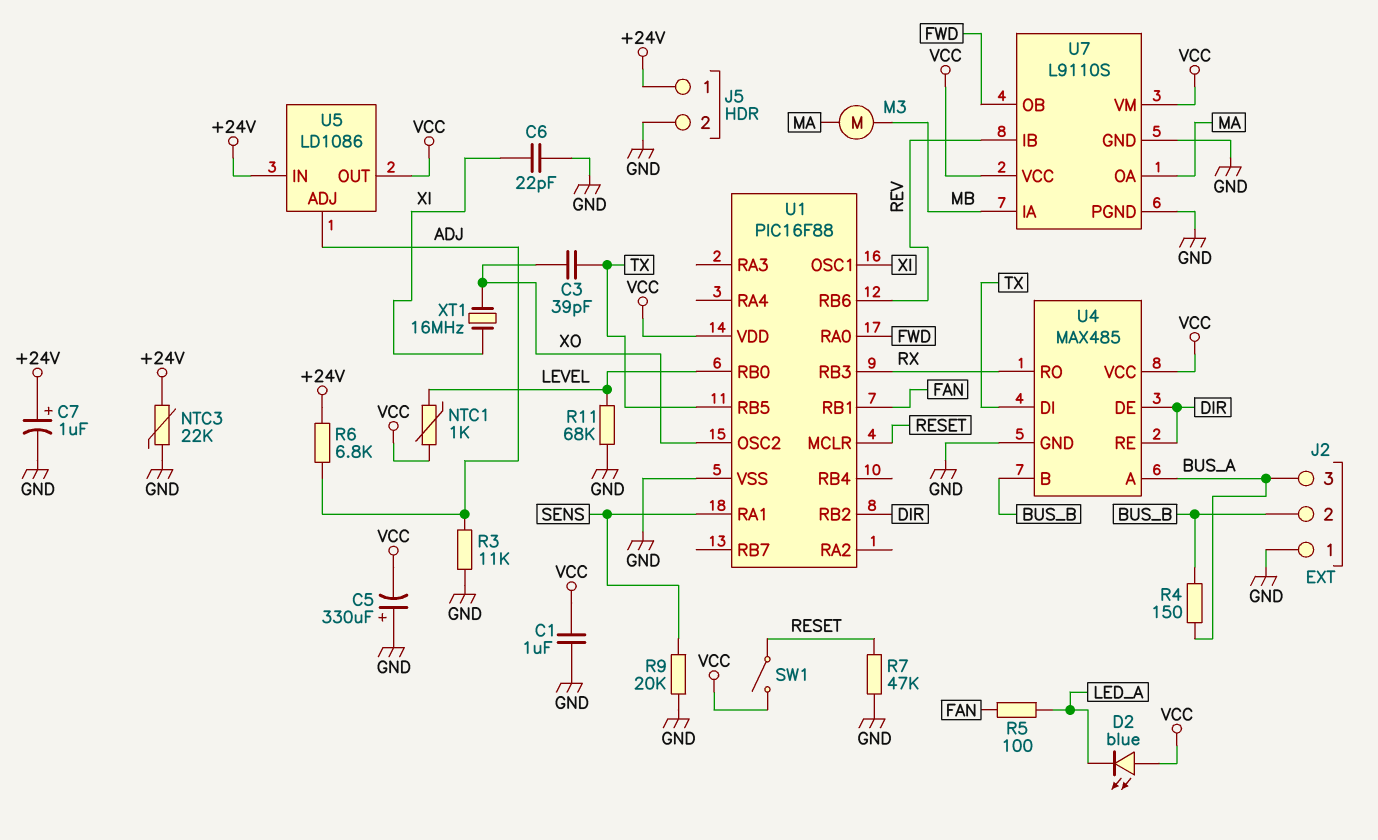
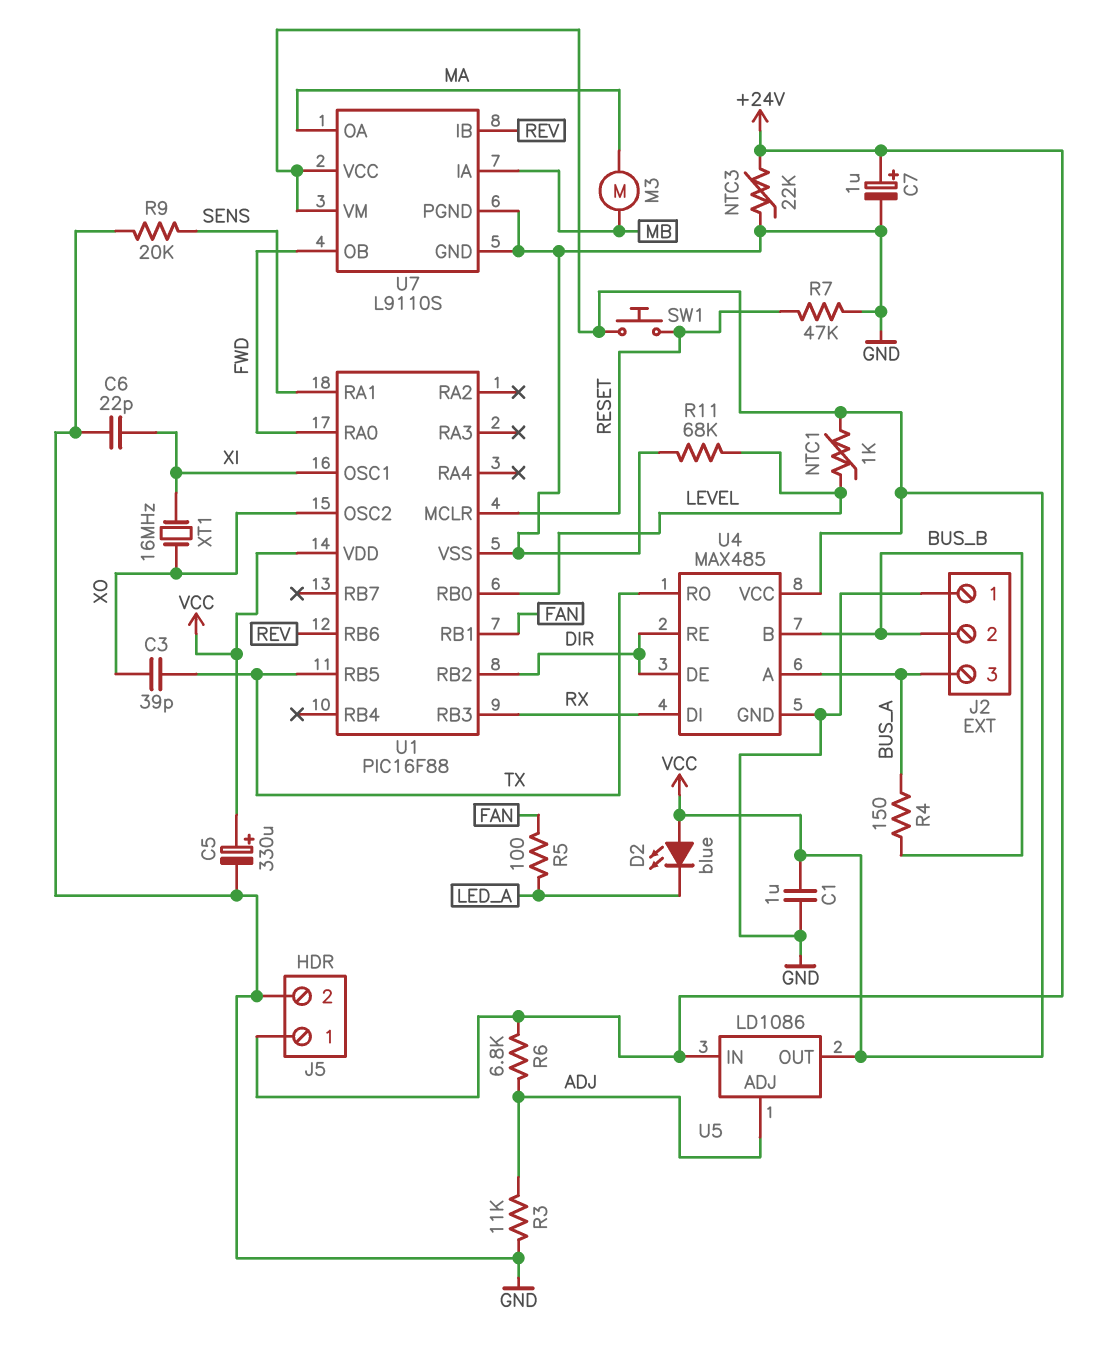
C5: 330uF (plus GND, minus VCC) -> 330uF (plus VCC, minus GND)
SW1: switch (RESET, VCC) -> button (RESET, VCC)
U4 pin DI: TX -> RX
U4 pin RO: RX -> TX

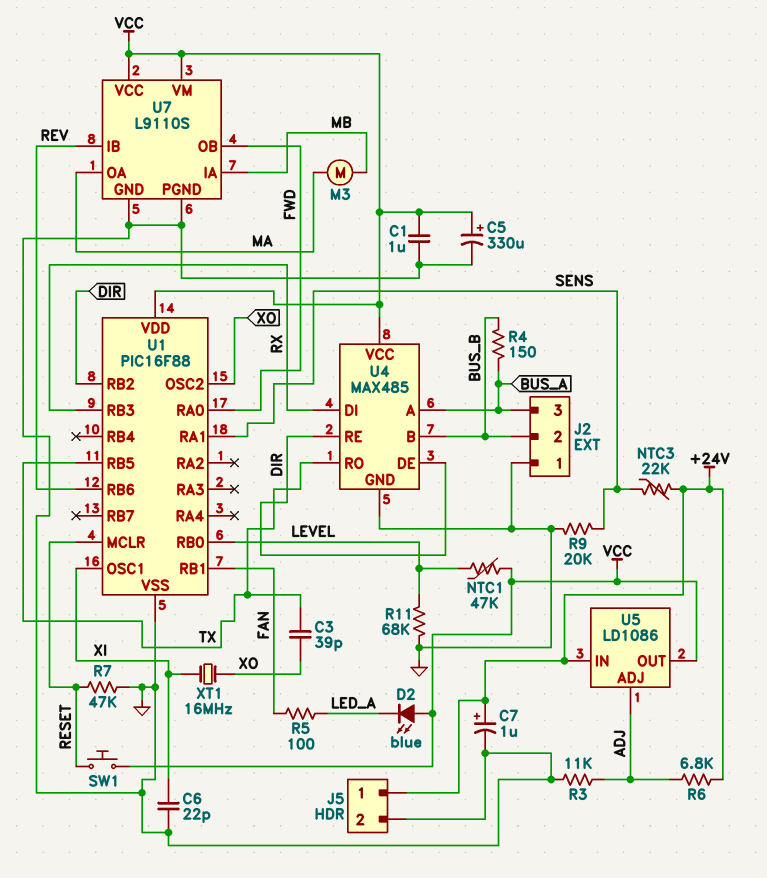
NTC1: 1k (LEVEL, VCC) -> 47k (LEVEL, VCC)
NTC3: 22k (+24V, GND) -> 22k (+24V, SENS)

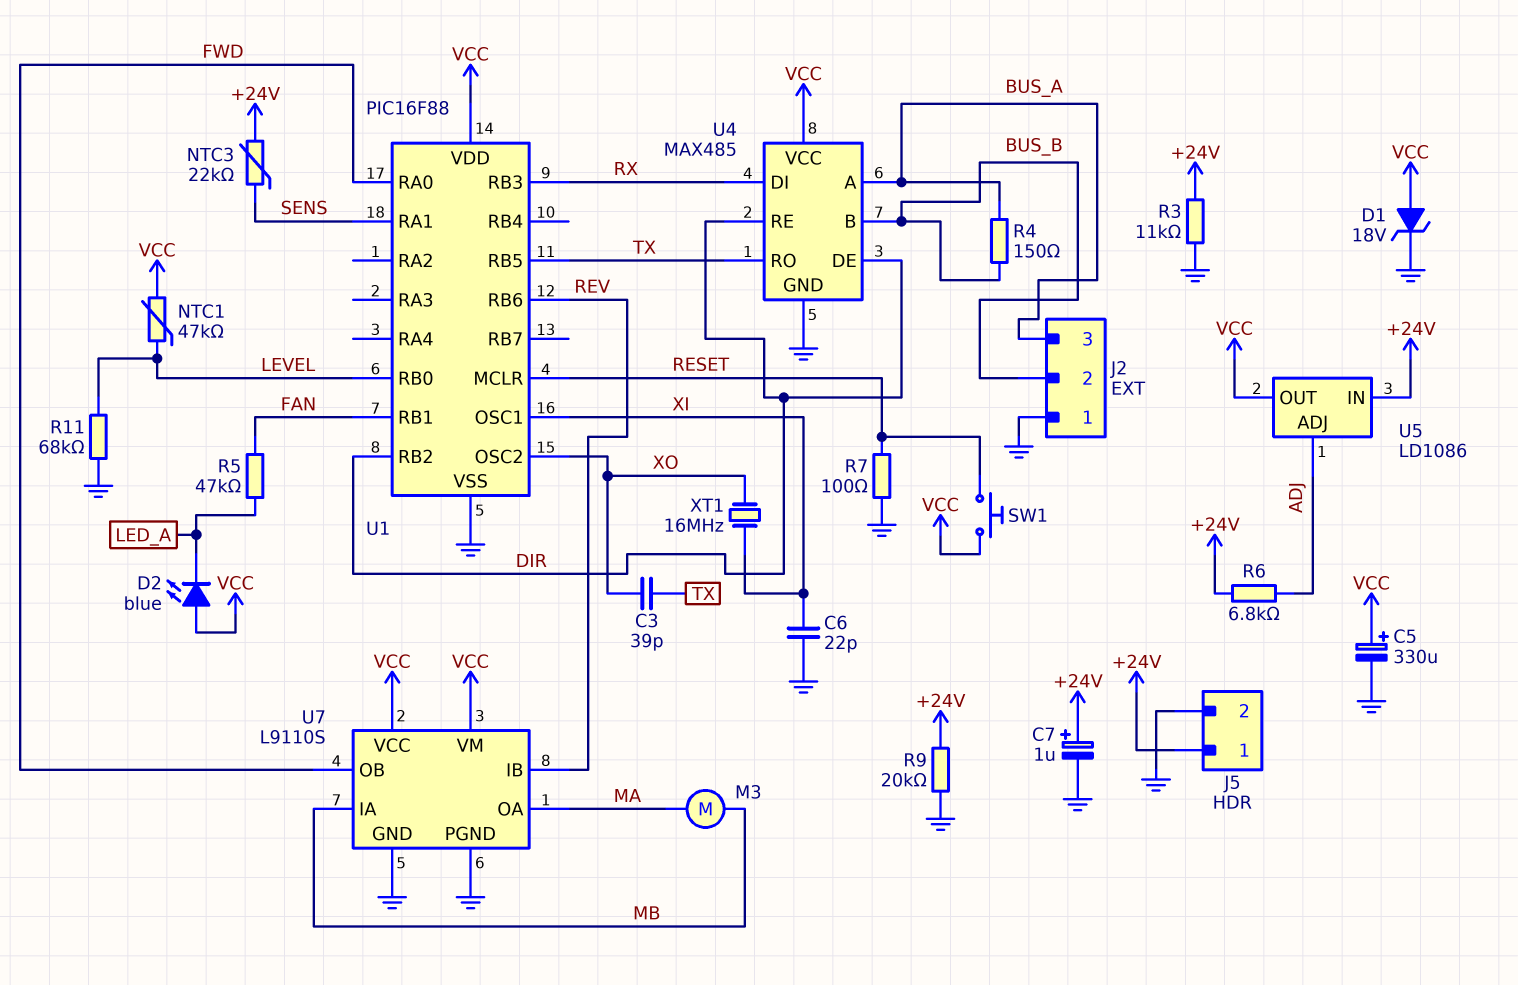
C1: 1uF (GND, VCC) -> none
D1: none -> zener 18V (A VCC, K GND)
R3: 11k (ADJ, GND) -> 11k (+24V, GND)
R5: 100 (FAN, LED_A) -> 47k (FAN, LED_A)
R7: 47k (GND, RESET) -> 100 (GND, RESET)
R9: 20k (GND, SENS) -> 20k (+24V, GND)

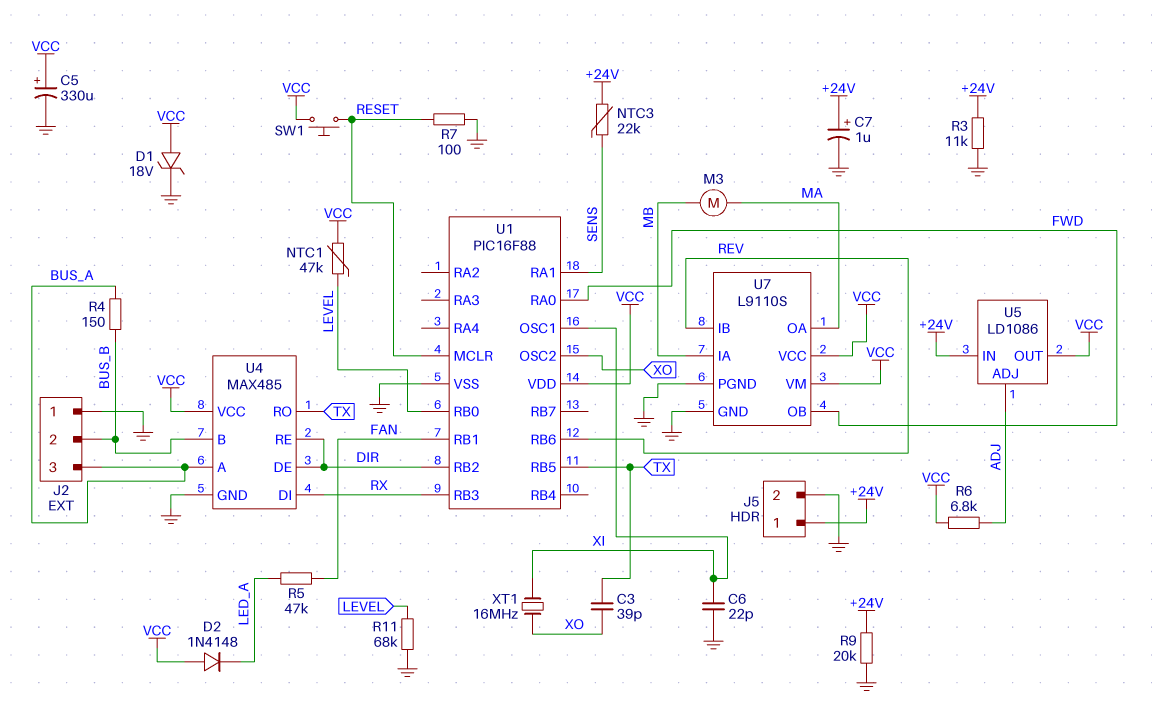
D2: LED blue (A VCC, K LED_A) -> diode 1N4148 (A VCC, K LED_A)
R6: 6.8k (+24V, ADJ) -> 6.8k (ADJ, VCC)

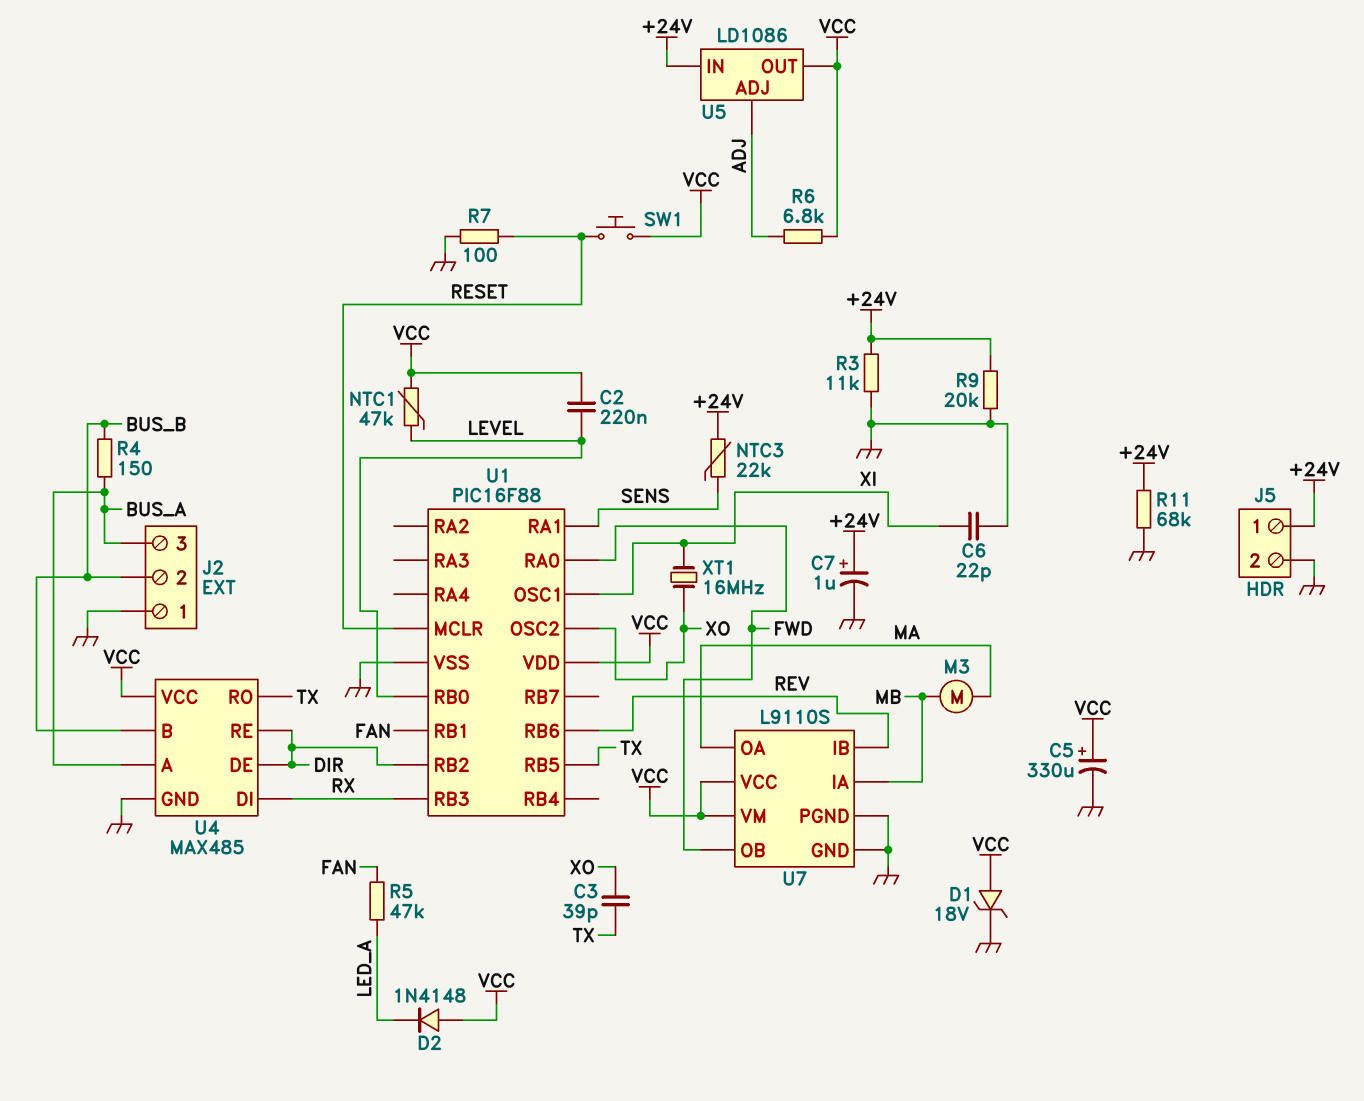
C2: none -> 220nF (LEVEL, VCC)
R11: 68k (GND, LEVEL) -> 68k (+24V, GND)

